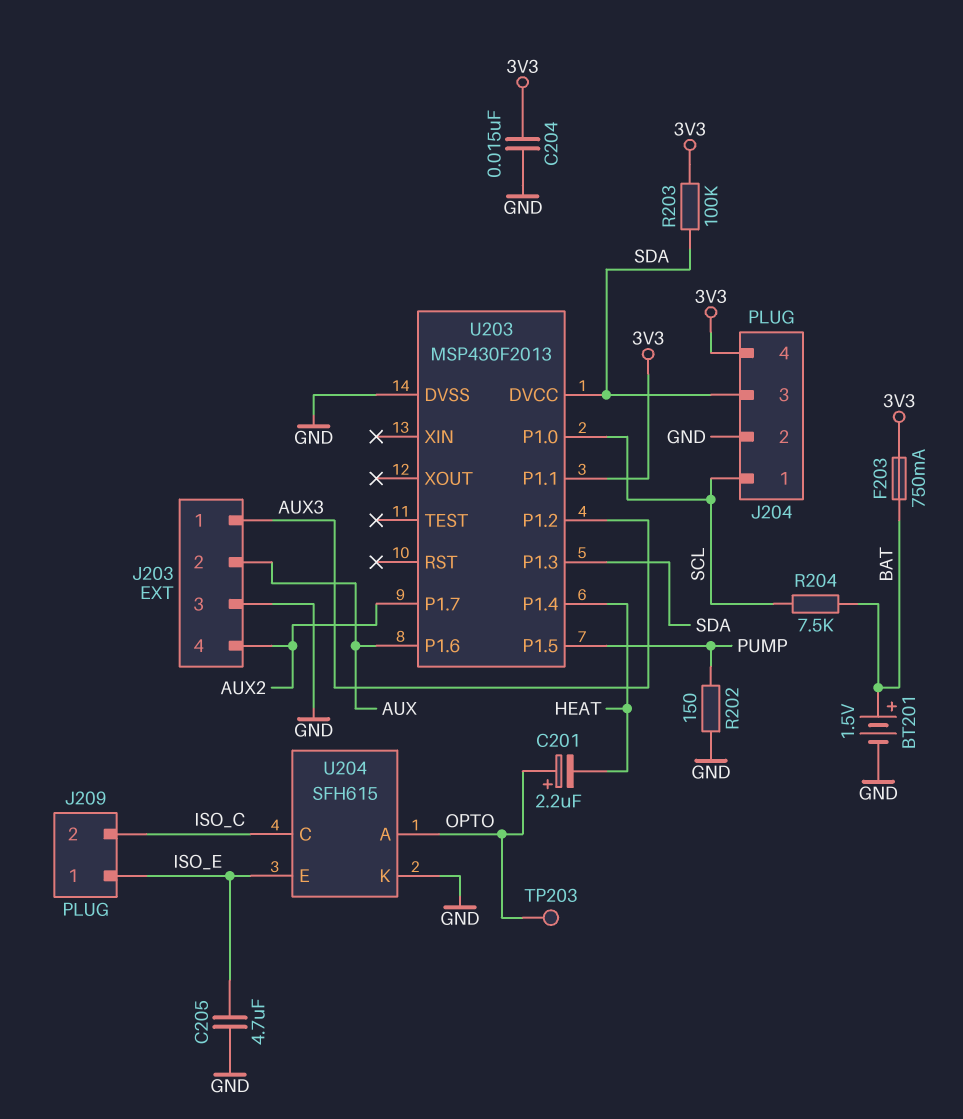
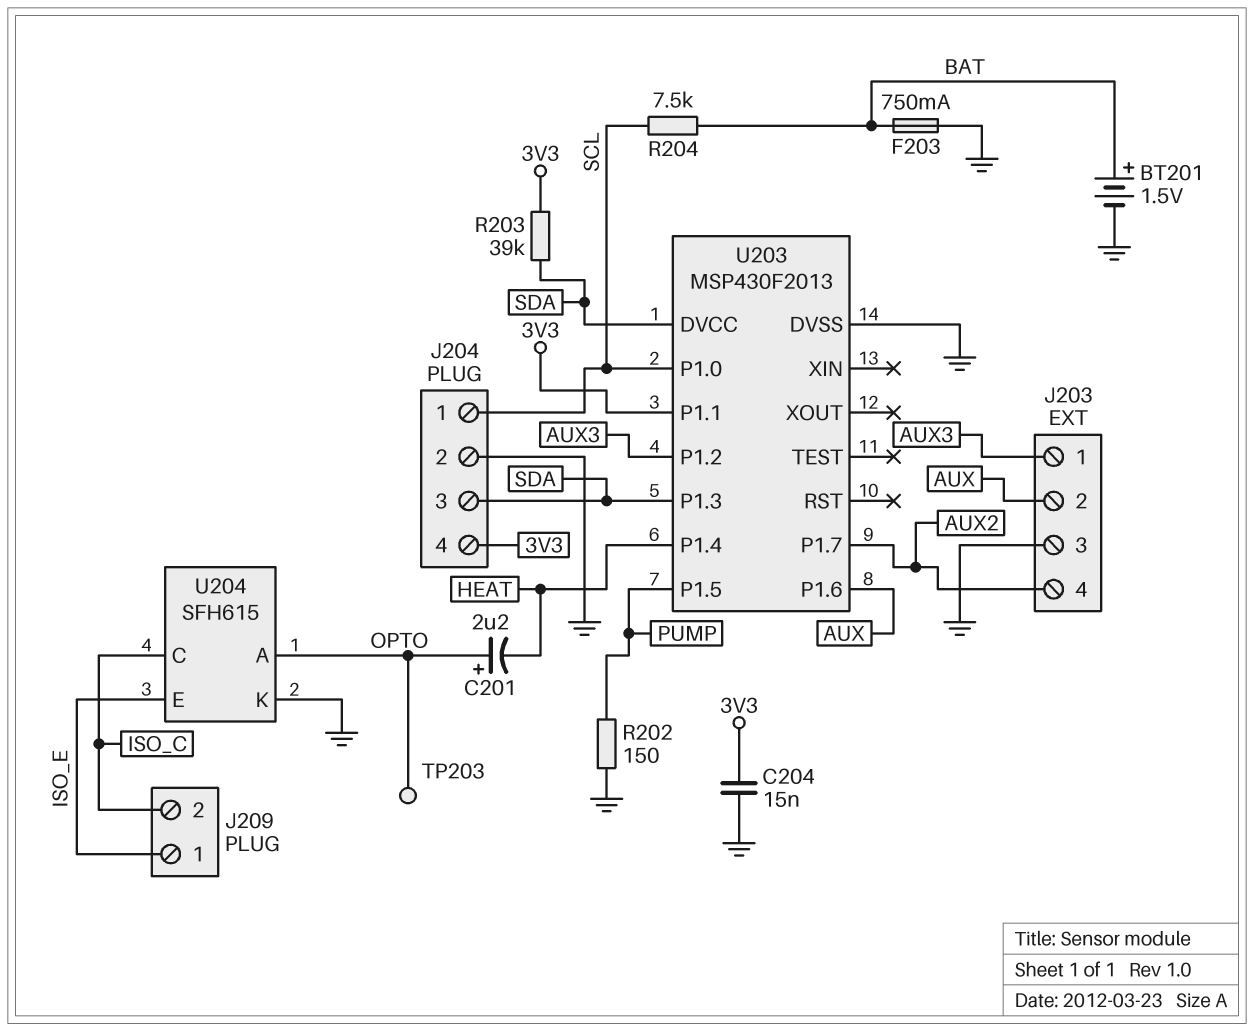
C205: 4.7uF (GND, ISO_E) -> none
F203: 750mA (3V3, BAT) -> 750mA (BAT, GND)
R203: 100k (3V3, SDA) -> 39k (3V3, SDA)

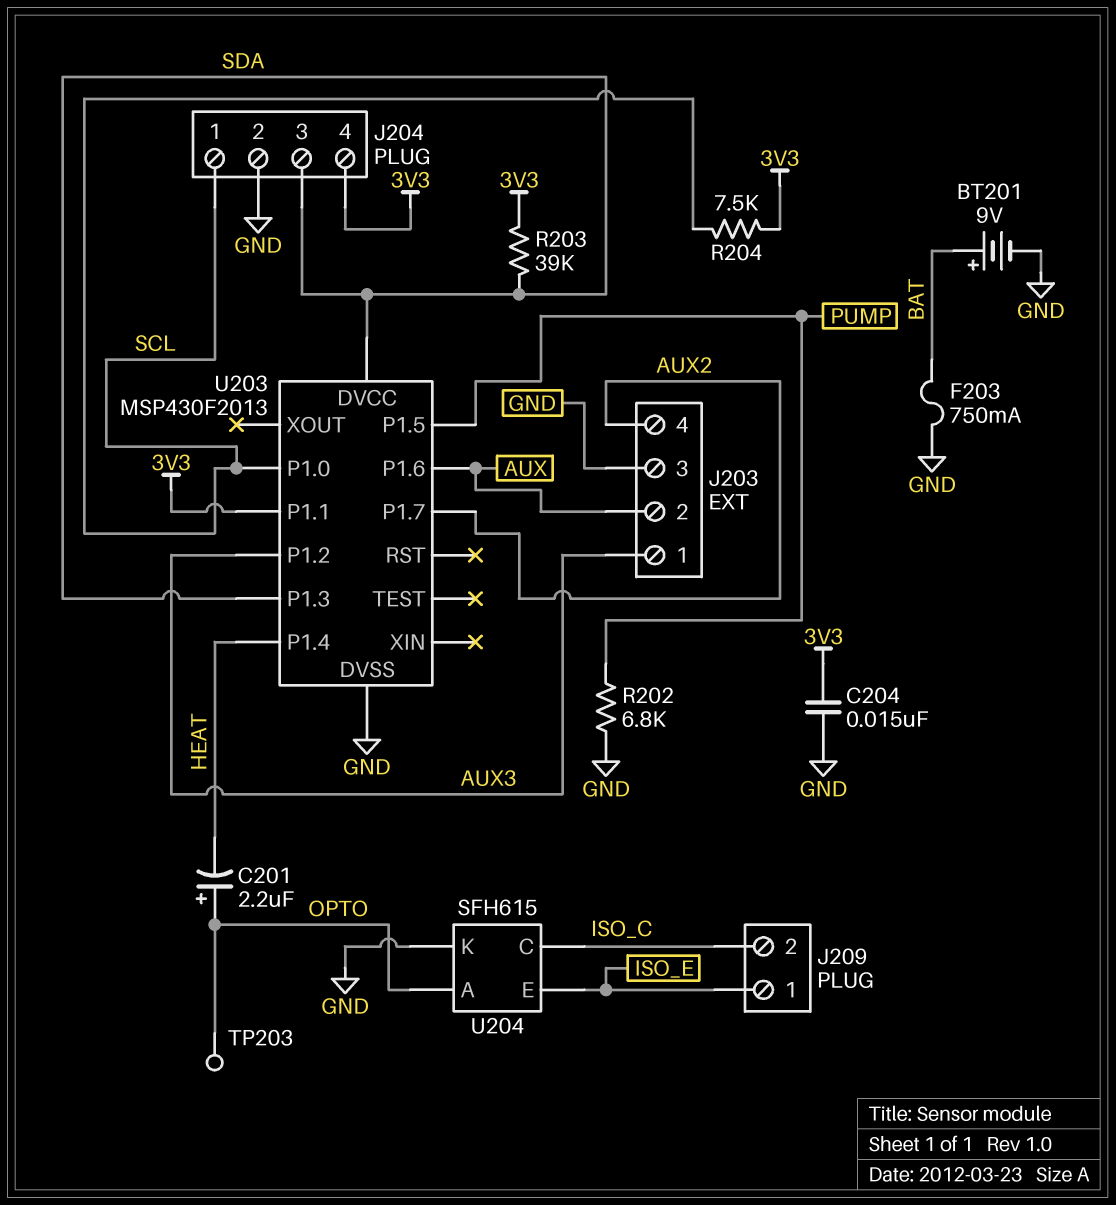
BT201: 1.5V (plus BAT, minus GND) -> 9V (plus BAT, minus GND)
R202: 150 (GND, PUMP) -> 6.8k (GND, PUMP)
R204: 7.5k (BAT, SCL) -> 7.5k (3V3, SCL)

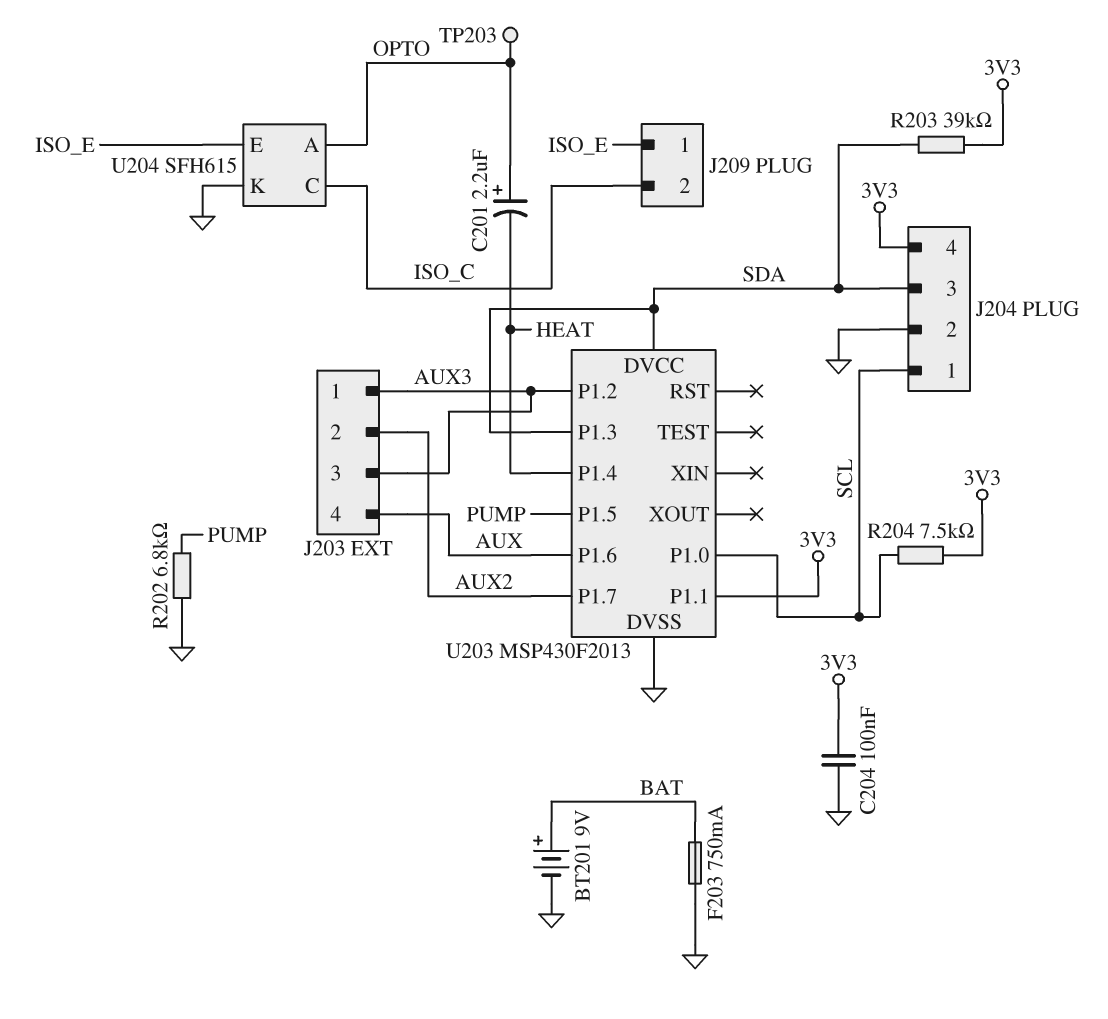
C204: 15nF (3V3, GND) -> 100nF (3V3, GND)
J203 pin 2: AUX -> AUX2
J203 pin 3: GND -> AUX3
J203 pin 4: AUX2 -> AUX

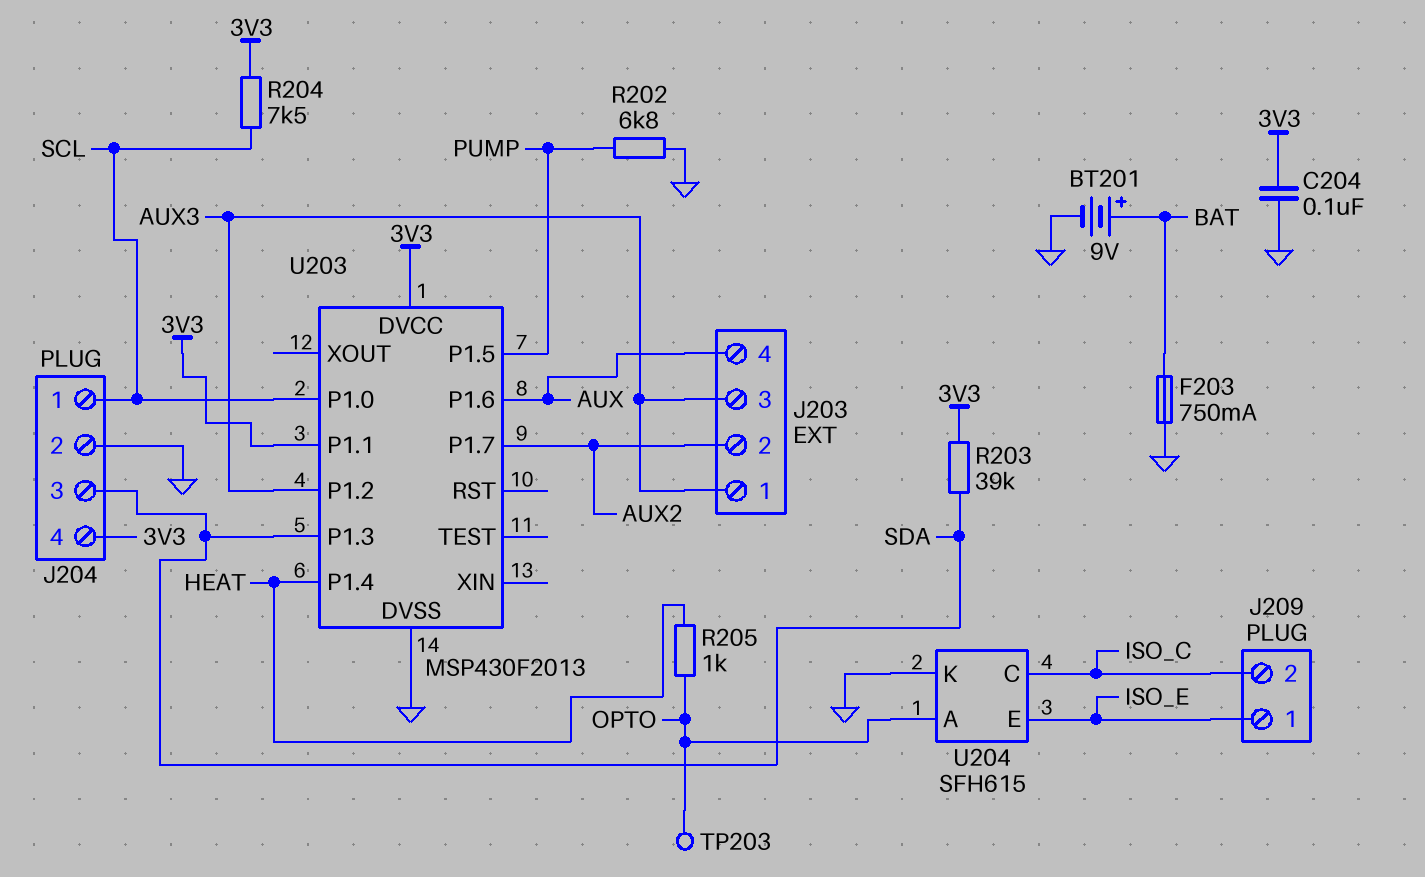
C201: 2.2uF (plus OPTO, minus HEAT) -> none
R205: none -> 1k (HEAT, OPTO)
U203 pin DVCC: SDA -> 3V3

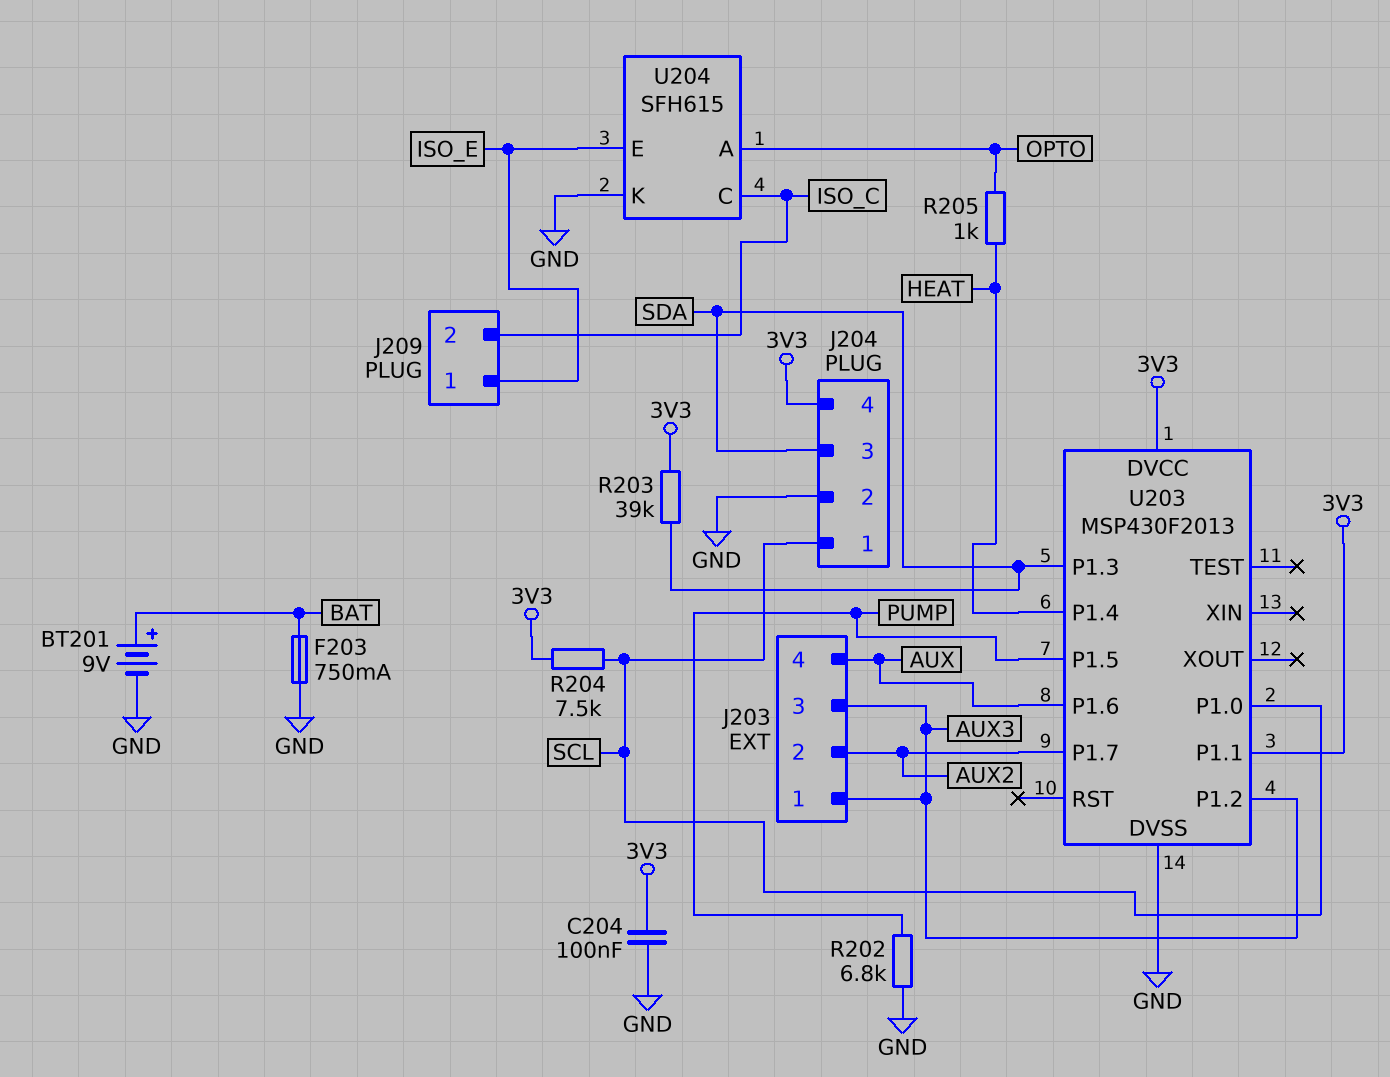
TP203: test point (OPTO) -> none

